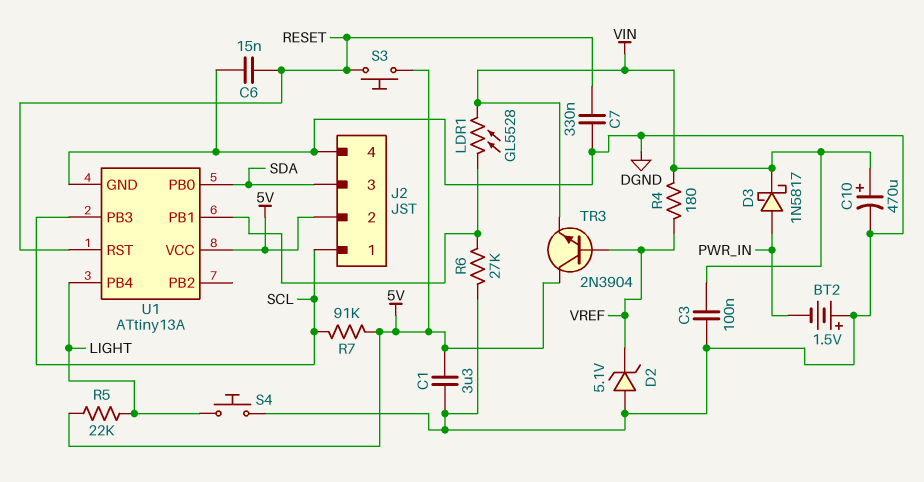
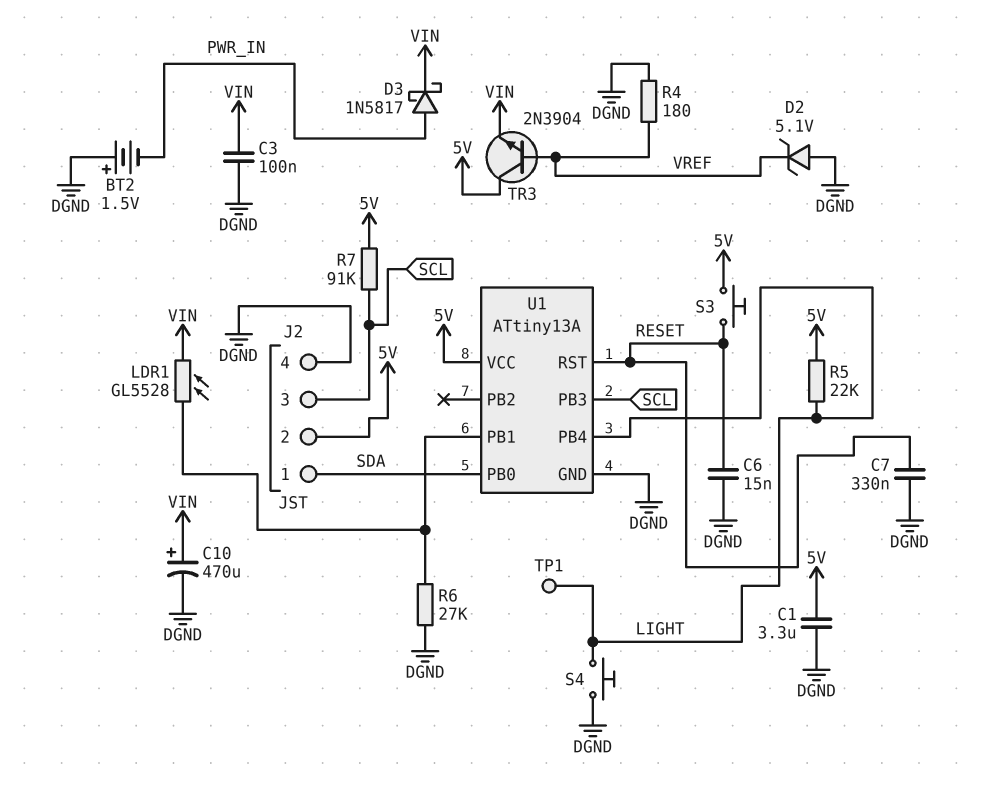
J2 pin 1: SCL -> SDA
J2 pin 3: SDA -> SCL
R4: 180 (VIN, VREF) -> 180 (DGND, VREF)
TP1: none -> test point (LIGHT)

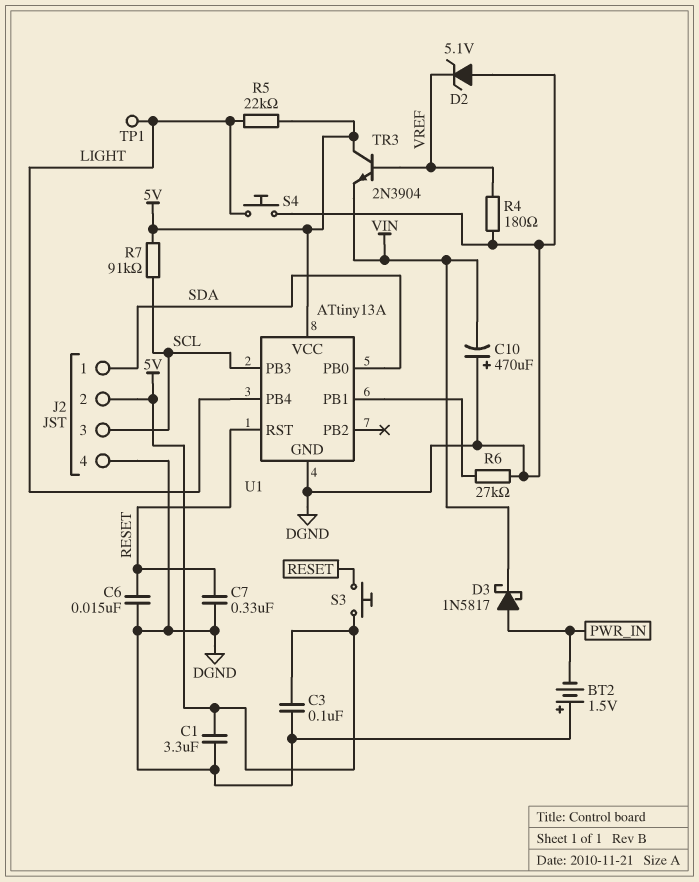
C3: 100nF (DGND, VIN) -> 100nF (5V, DGND)
C10: 470uF (plus VIN, minus DGND) -> 470uF (plus DGND, minus VIN)
LDR1: GL5528 (U1/PB1, VIN) -> none

